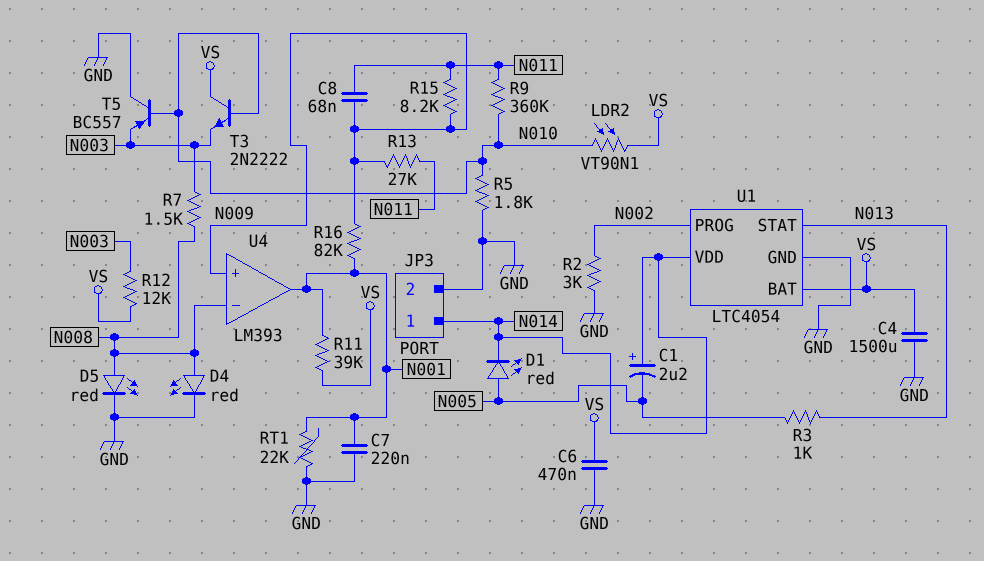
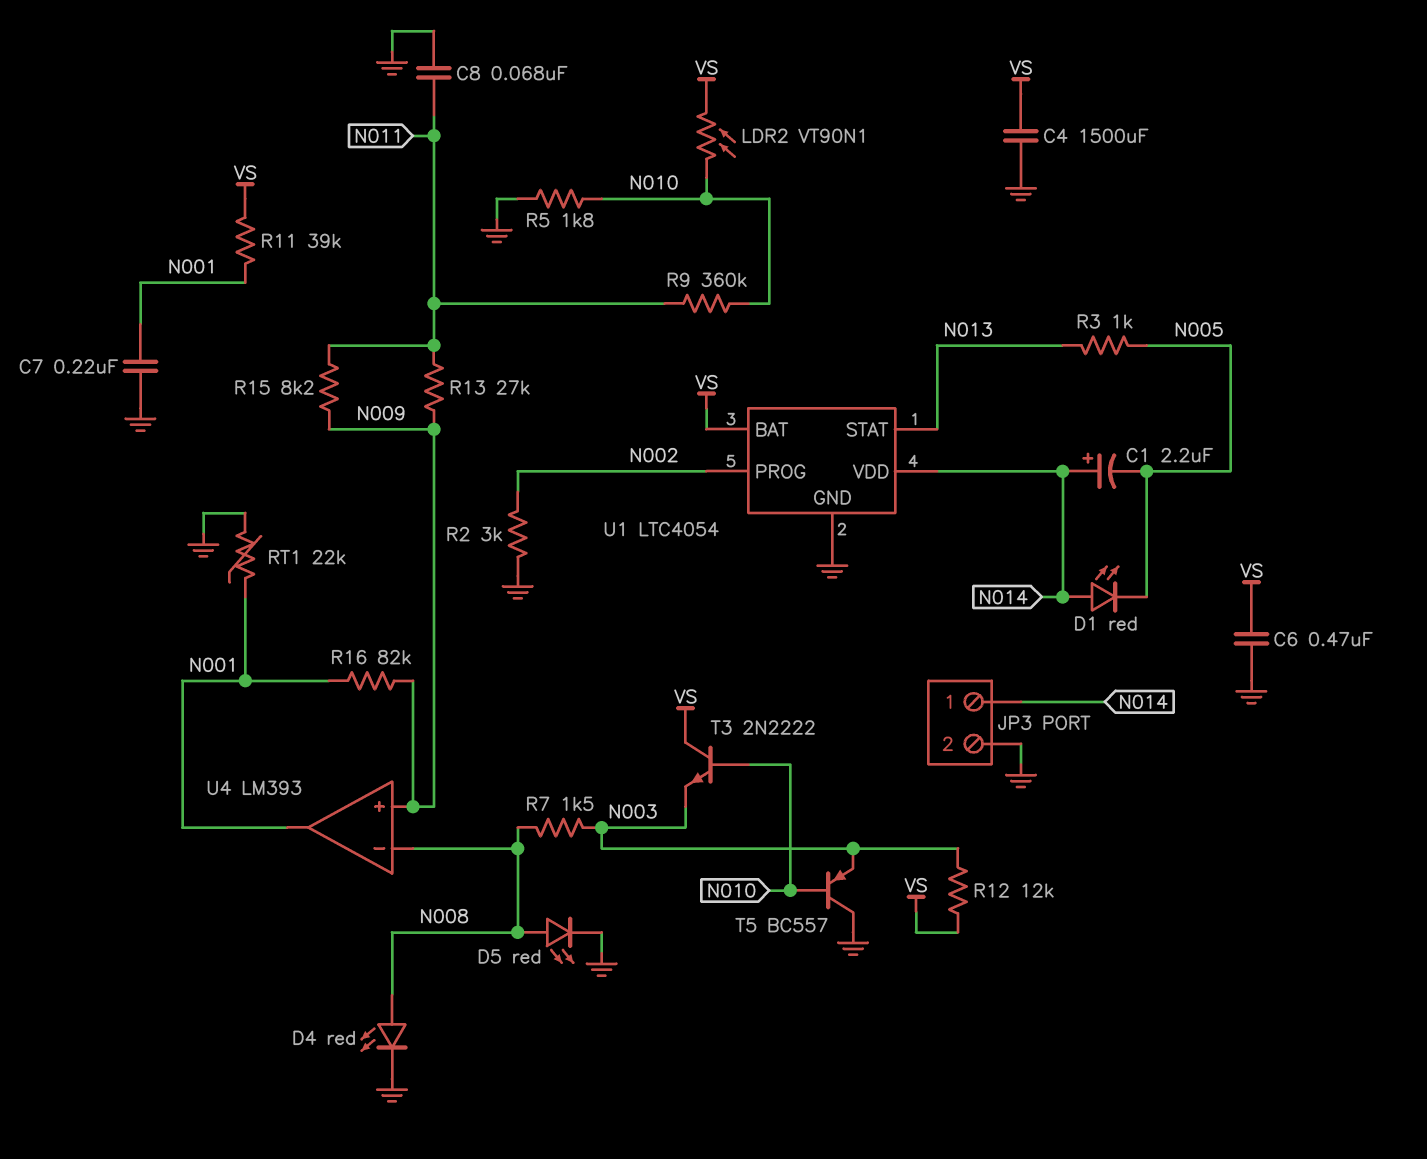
C8: 68nF (N009, N011) -> 68nF (GND, N011)
D1: LED red (A N005, K N014) -> LED red (A N014, K N005)

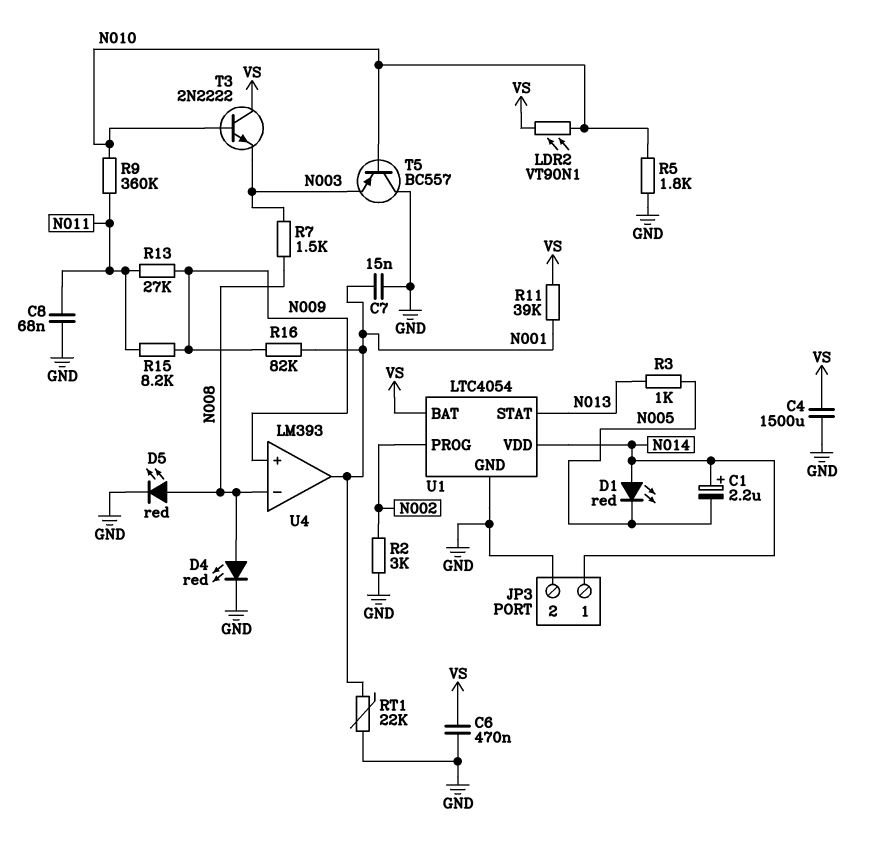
C7: 220nF (GND, N001) -> 15nF (GND, N001)
R12: 12k (N003, VS) -> none

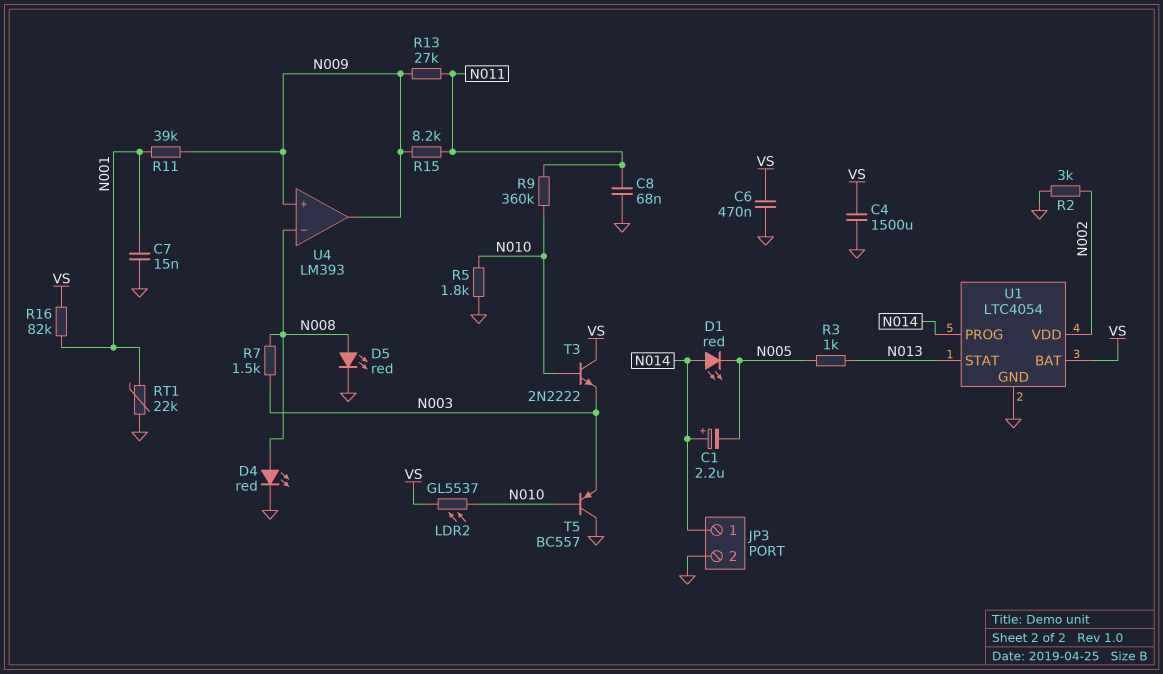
LDR2: VT90N1 (N010, VS) -> GL5537 (N010, VS)
R11: 39k (N001, VS) -> 39k (N001, N009)
R16: 82k (N001, N009) -> 82k (N001, VS)
U1 pin PROG: N002 -> N014
U1 pin VDD: N014 -> N002
U4 pin out: N001 -> N009

